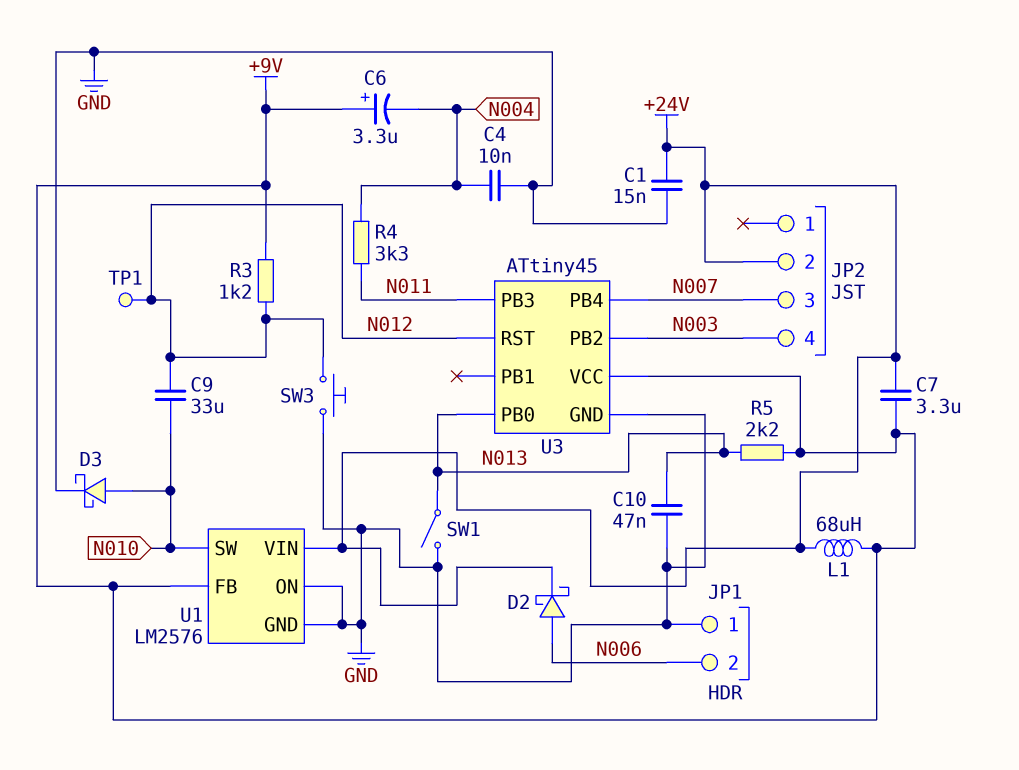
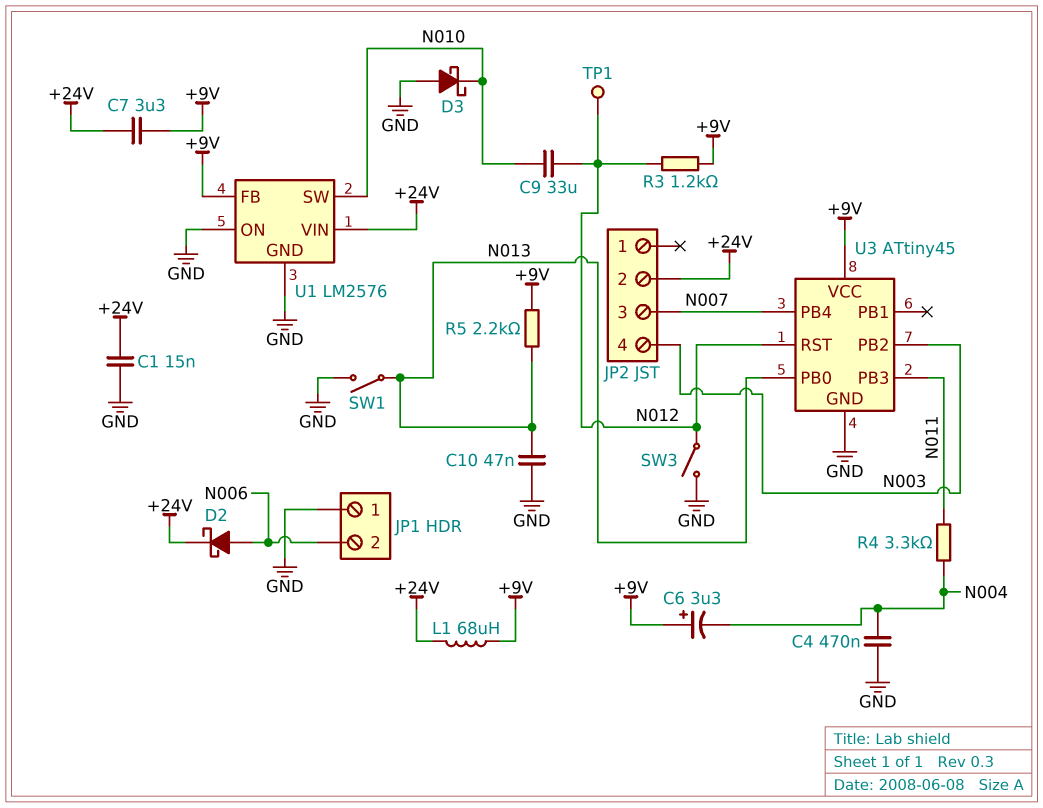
C4: 10nF (GND, N004) -> 470nF (GND, N004)
D3: schottky (A N010, K GND) -> schottky (A GND, K N010)
SW3: button (GND, N012) -> switch (GND, N012)

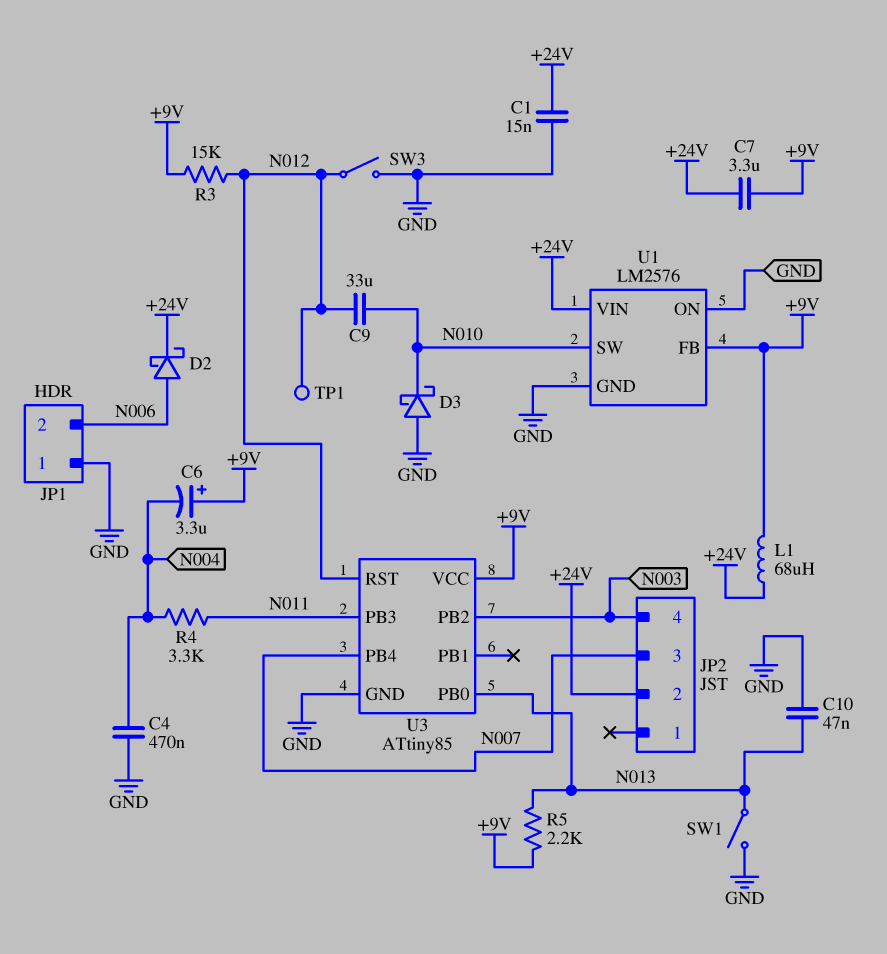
R3: 1.2k (+9V, N012) -> 15k (+9V, N012)
U3: ATtiny45 -> ATtiny85

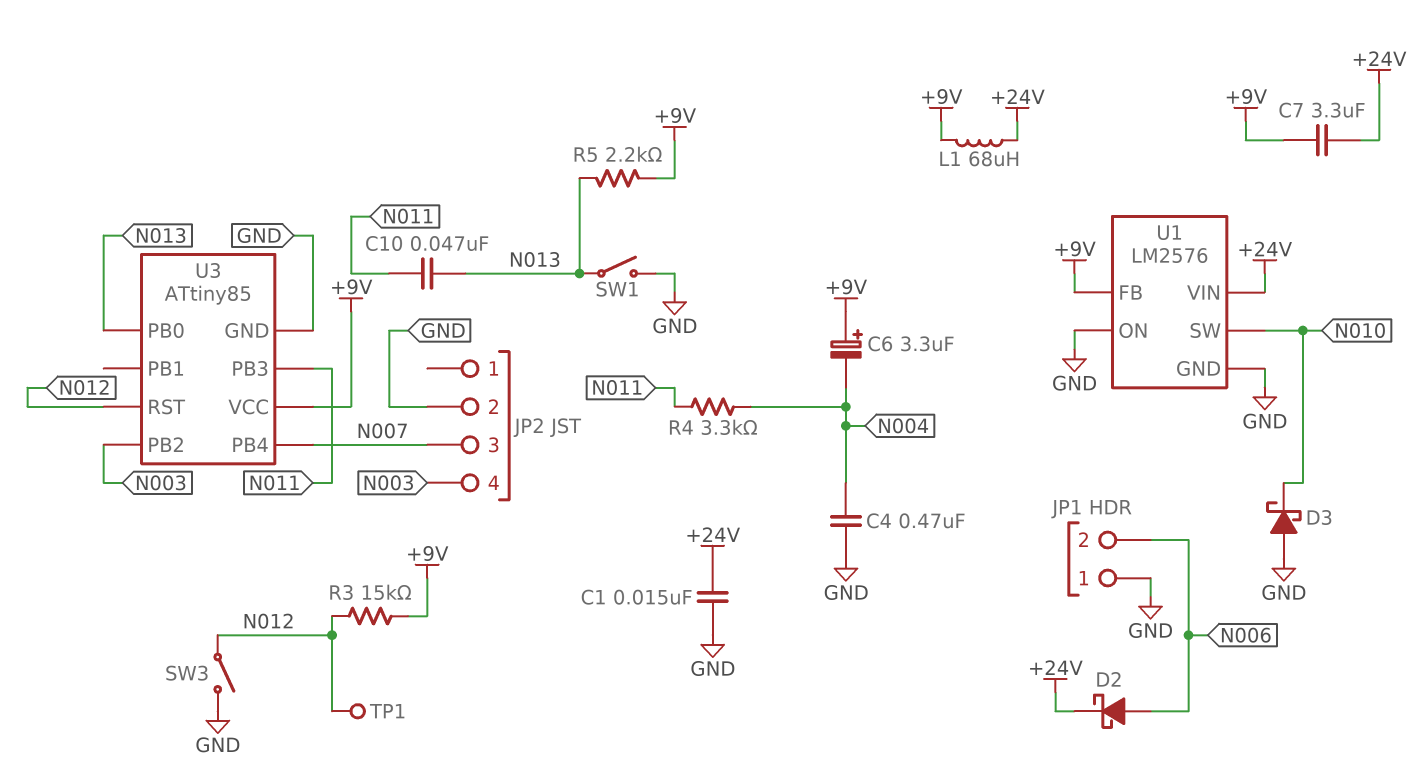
C9: 33uF (N010, N012) -> none
C10: 47nF (GND, N013) -> 47nF (N011, N013)
JP2 pin 2: +24V -> GND

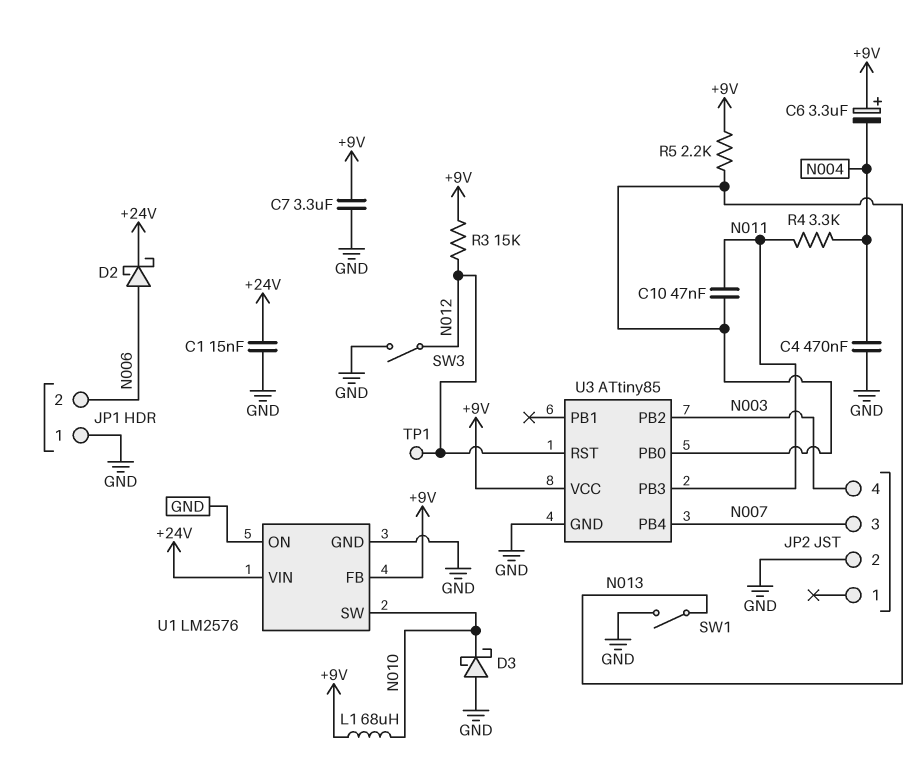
C7: 3.3uF (+9V, +24V) -> 3.3uF (+9V, GND)
L1: 68uH (+9V, +24V) -> 68uH (+9V, N010)

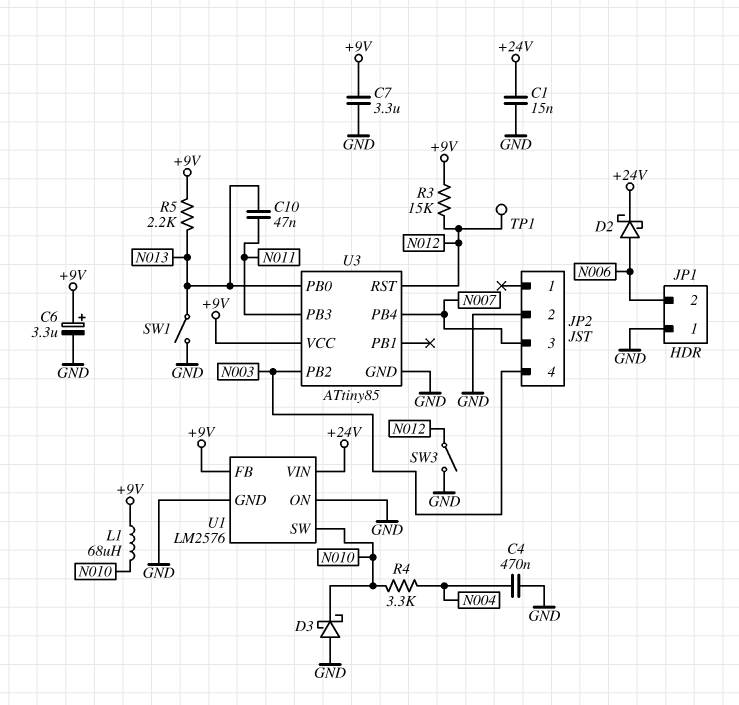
C6: 3.3uF (plus +9V, minus N004) -> 3.3uF (plus +9V, minus GND)
R4: 3.3k (N004, N011) -> 3.3k (N004, N010)

